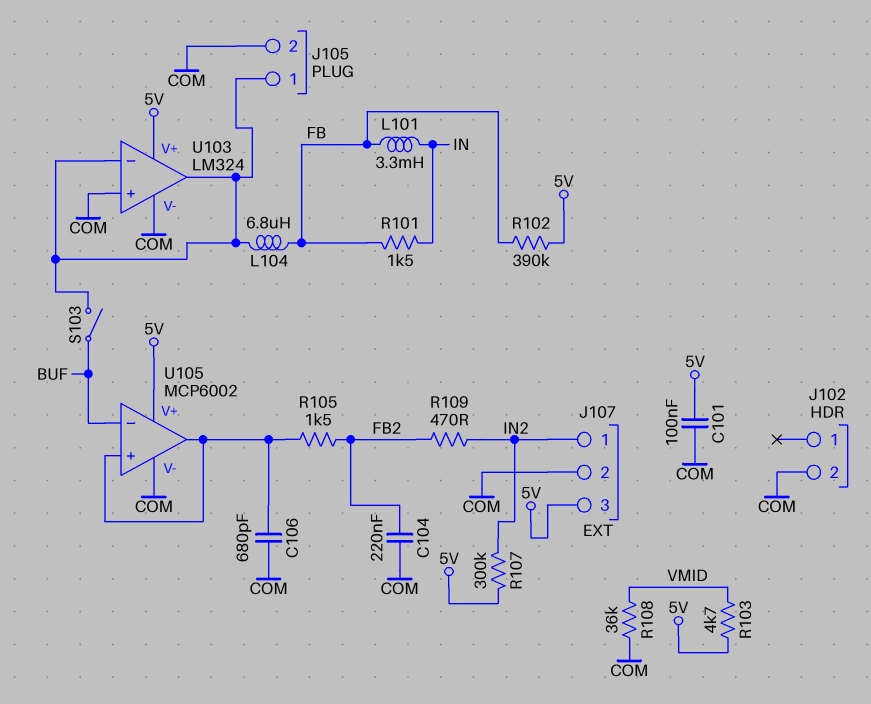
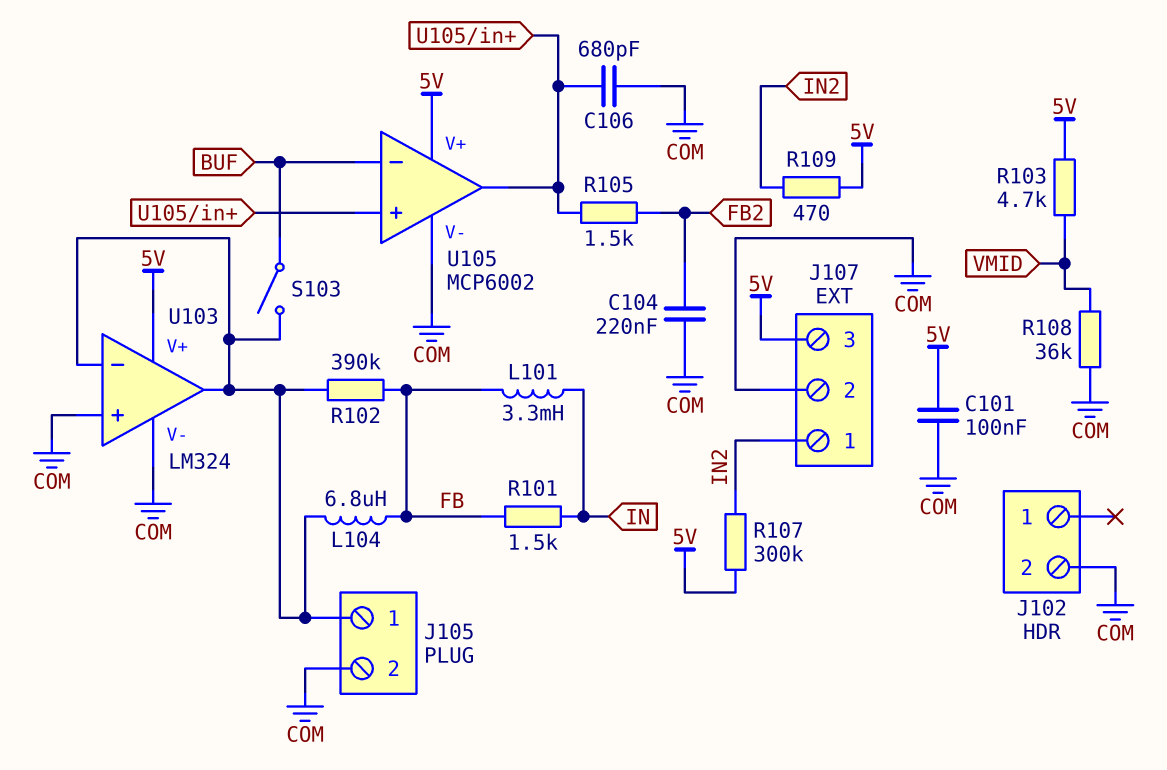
R102: 390k (5V, FB) -> 390k (FB, J105/1)
R109: 470 (FB2, IN2) -> 470 (5V, IN2)

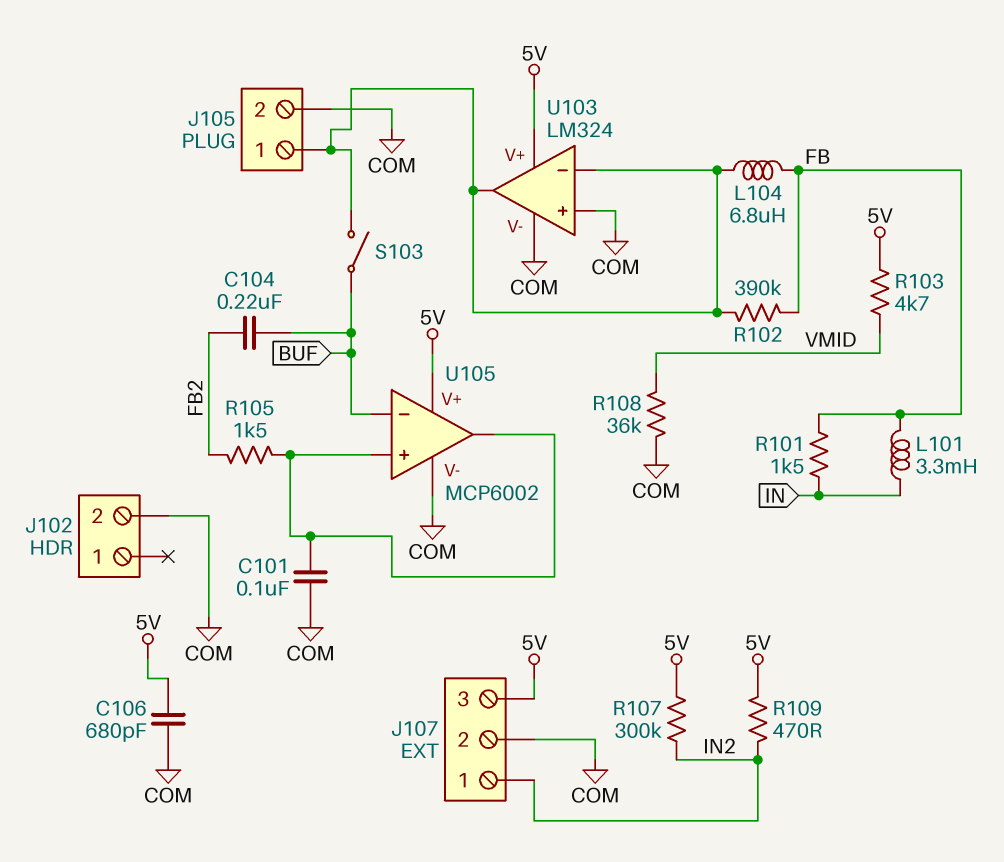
C101: 100nF (5V, COM) -> 100nF (COM, U105/in+)
C104: 220nF (COM, FB2) -> 220nF (BUF, FB2)
C106: 680pF (COM, U105/in+) -> 680pF (5V, COM)

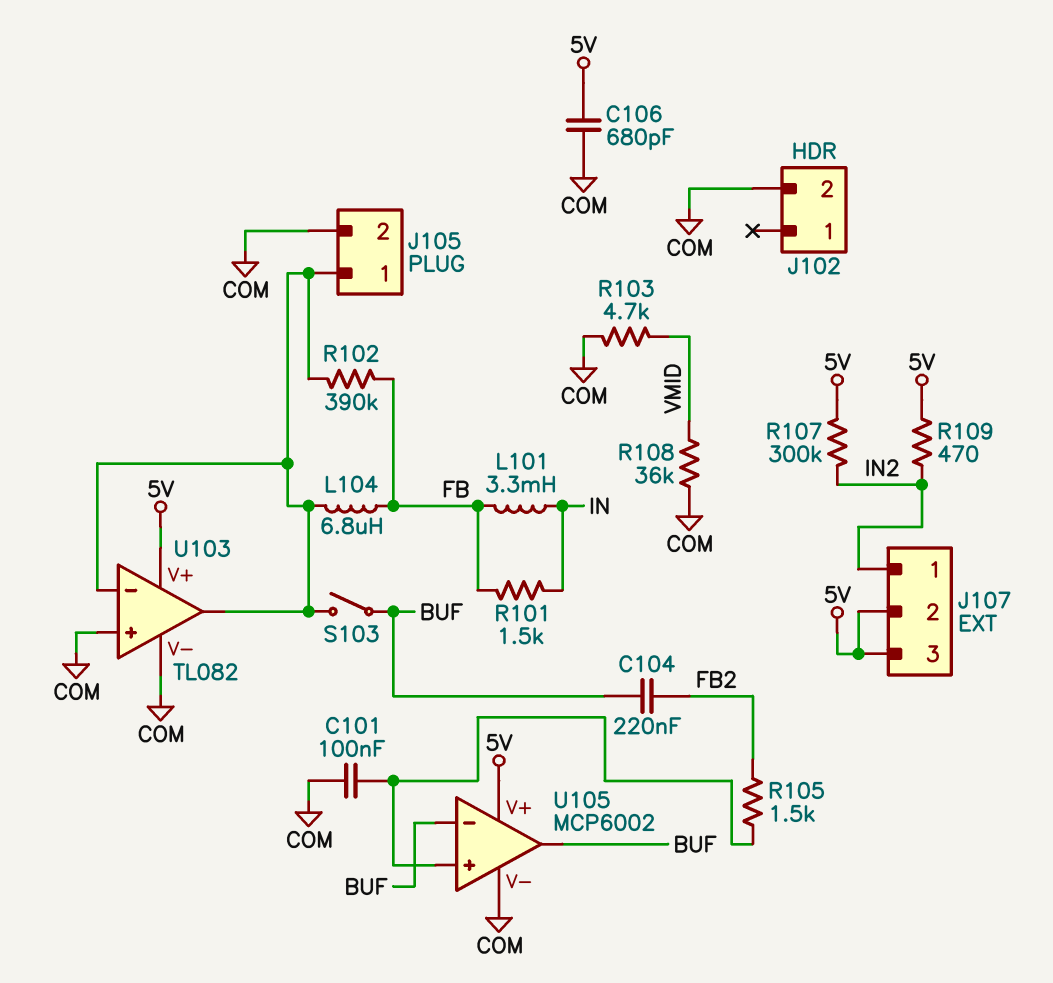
J107 pin 2: COM -> 5V
R103: 4.7k (5V, VMID) -> 4.7k (COM, VMID)
U103: LM324 -> TL082
U105 pin out: U105/in+ -> BUF

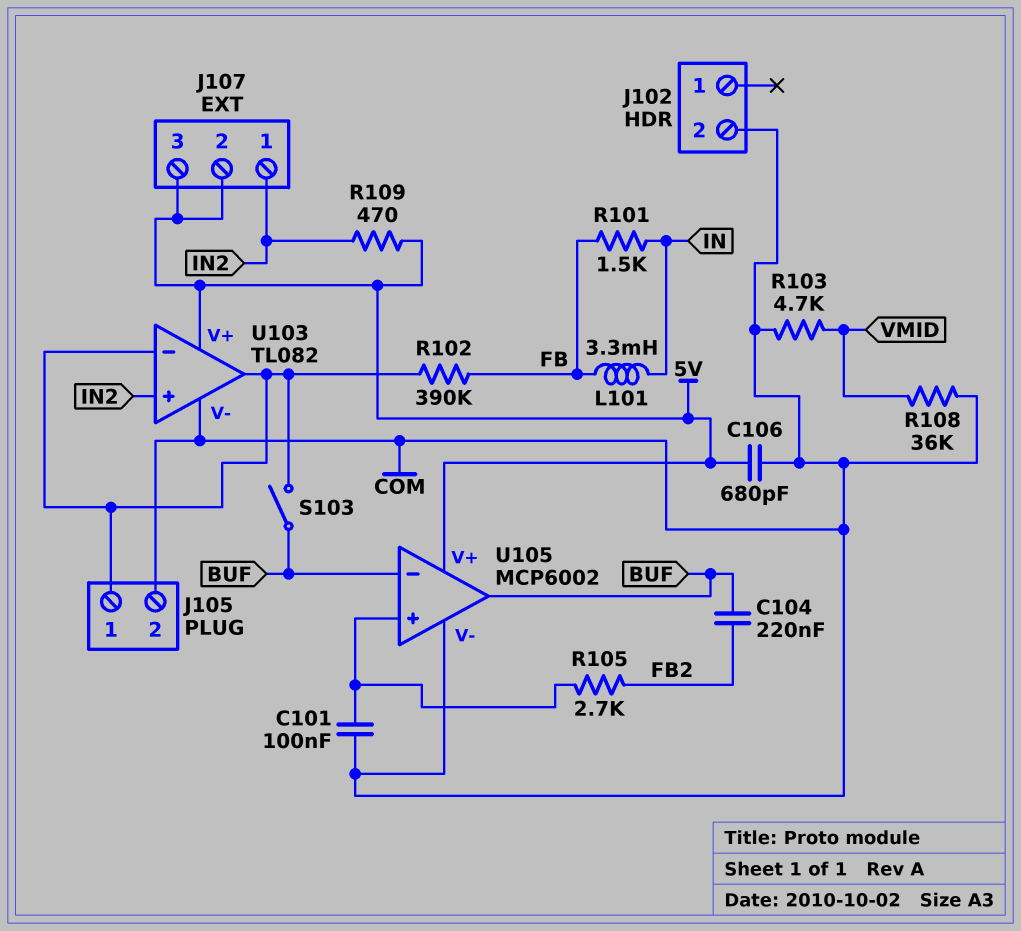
L104: 6.8uH (FB, J105/1) -> none
R105: 1.5k (FB2, U105/in+) -> 2.7k (FB2, U105/in+)
R107: 300k (5V, IN2) -> none
U103 pin in+: COM -> IN2

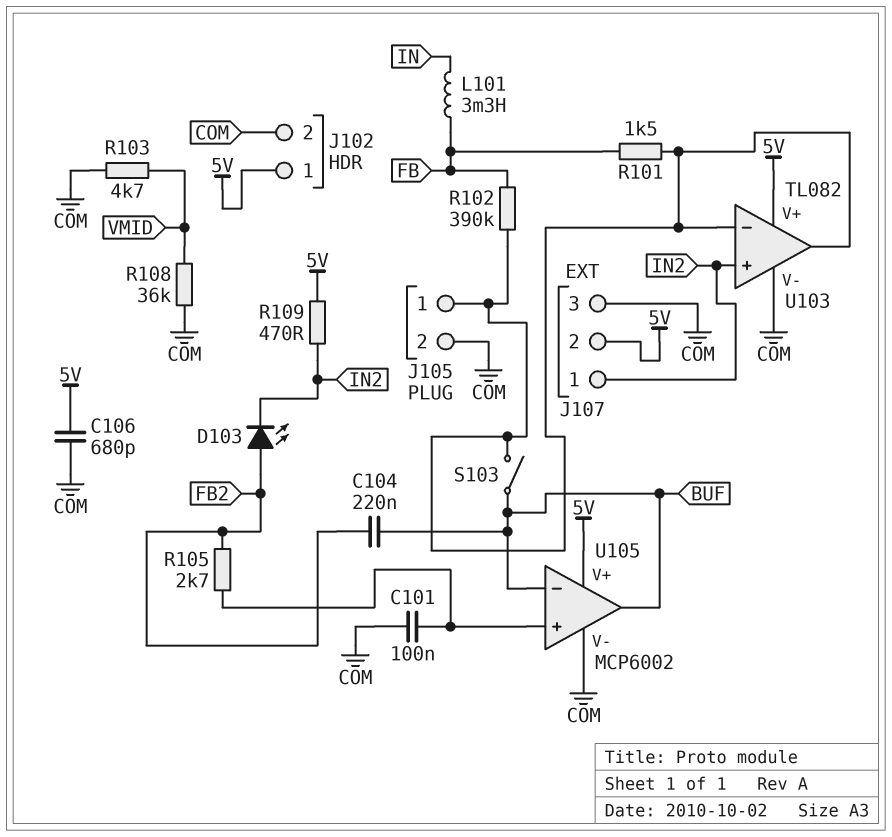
D103: none -> LED (A FB2, K IN2)
J102 pin 1: none -> 5V
J107 pin 3: 5V -> COM
R101: 1.5k (FB, IN) -> 1.5k (FB, J105/1)

